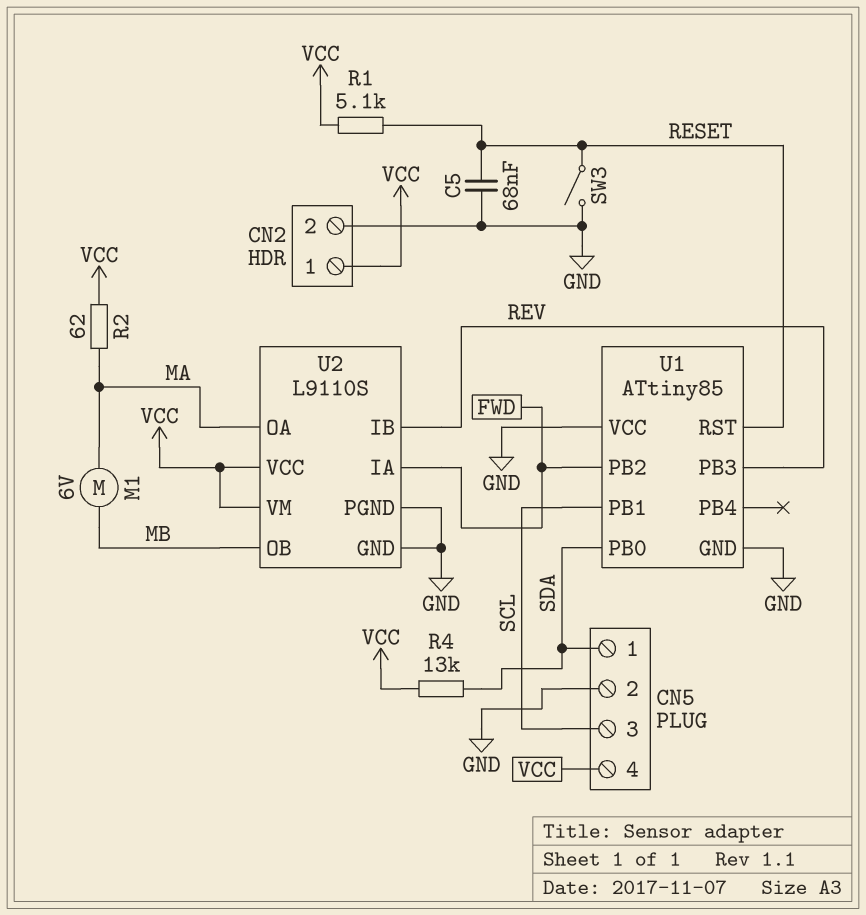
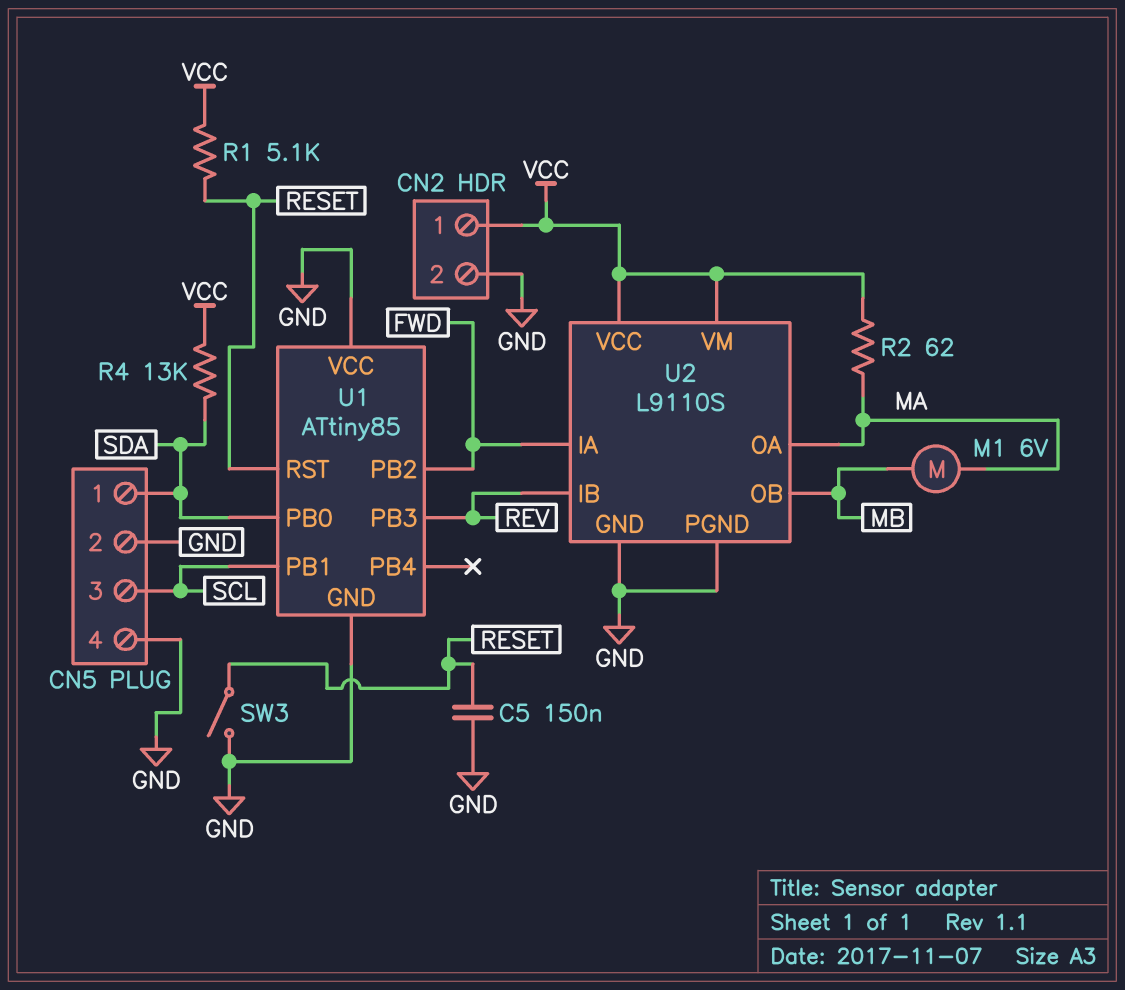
C5: 68nF (GND, RESET) -> 150nF (GND, RESET)
CN5 pin 4: VCC -> GND

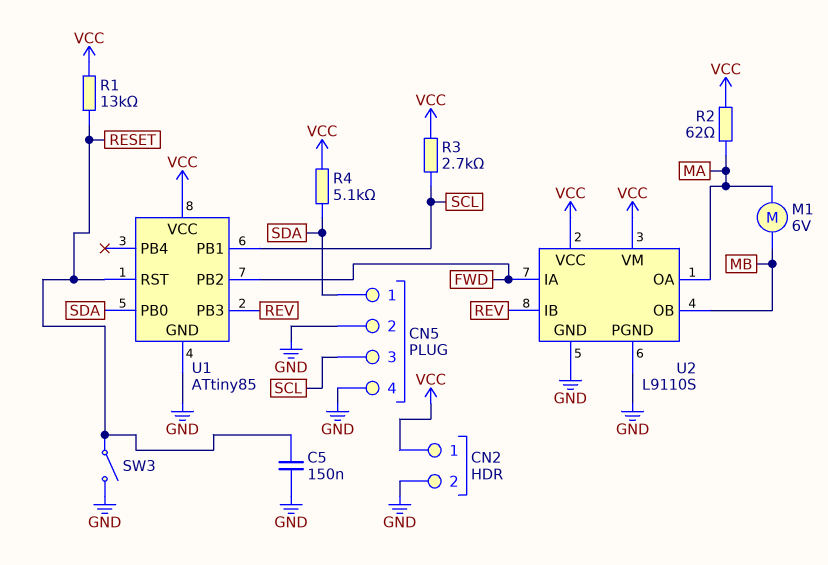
R1: 5.1k (RESET, VCC) -> 13k (RESET, VCC)
R3: none -> 2.7k (SCL, VCC)
R4: 13k (SDA, VCC) -> 5.1k (SDA, VCC)
U1 pin VCC: GND -> VCC

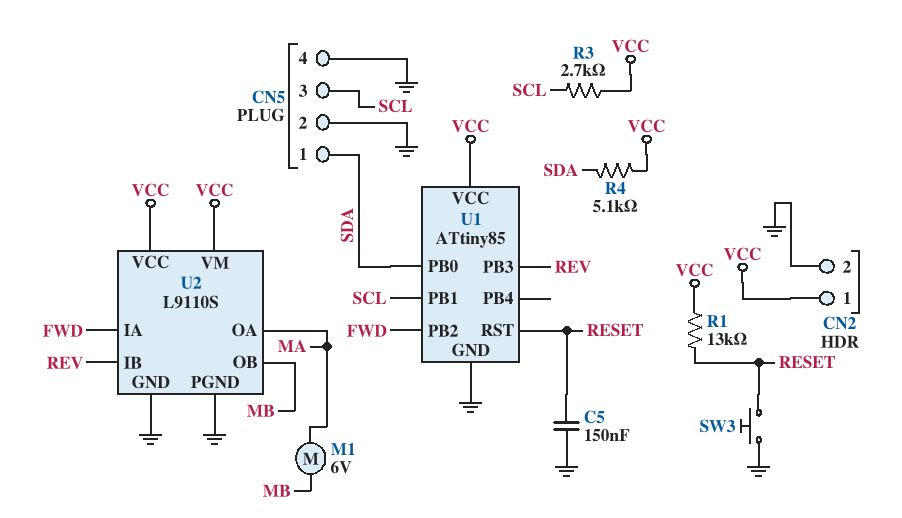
R2: 62 (MA, VCC) -> none
SW3: switch (GND, RESET) -> button (GND, RESET)

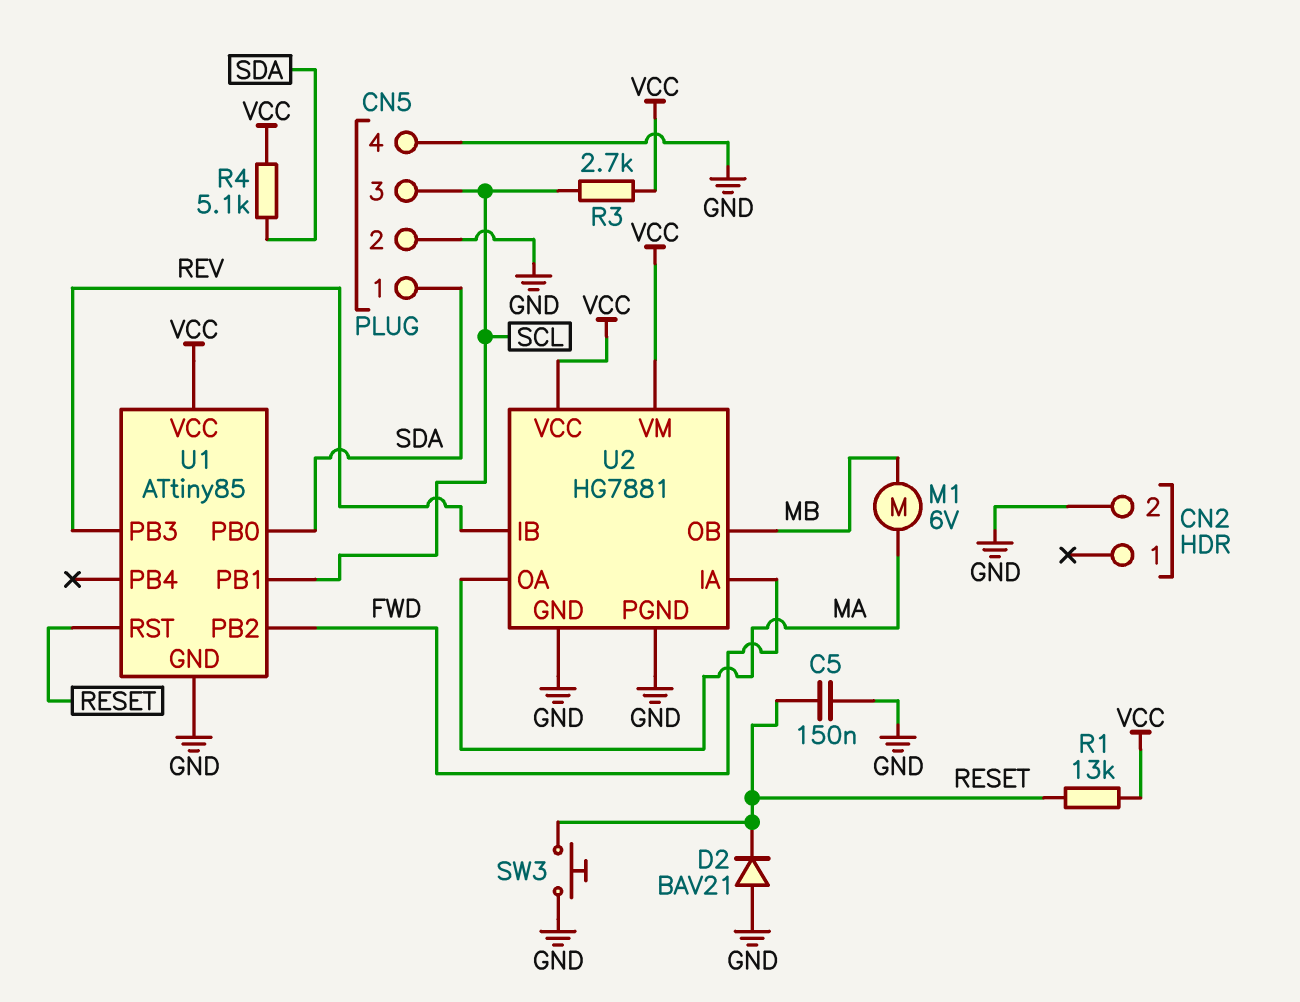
CN2 pin 1: VCC -> none
D2: none -> diode BAV21 (A GND, K RESET)
U2: L9110S -> HG7881

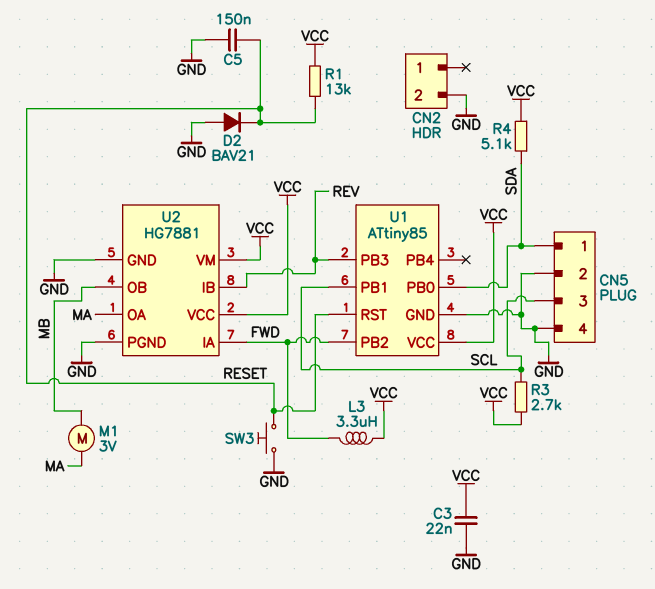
C3: none -> 22nF (GND, VCC)
L3: none -> 3.3uH (FWD, VCC)
M1: motor 6V (MA, MB) -> motor 3V (MA, MB)

